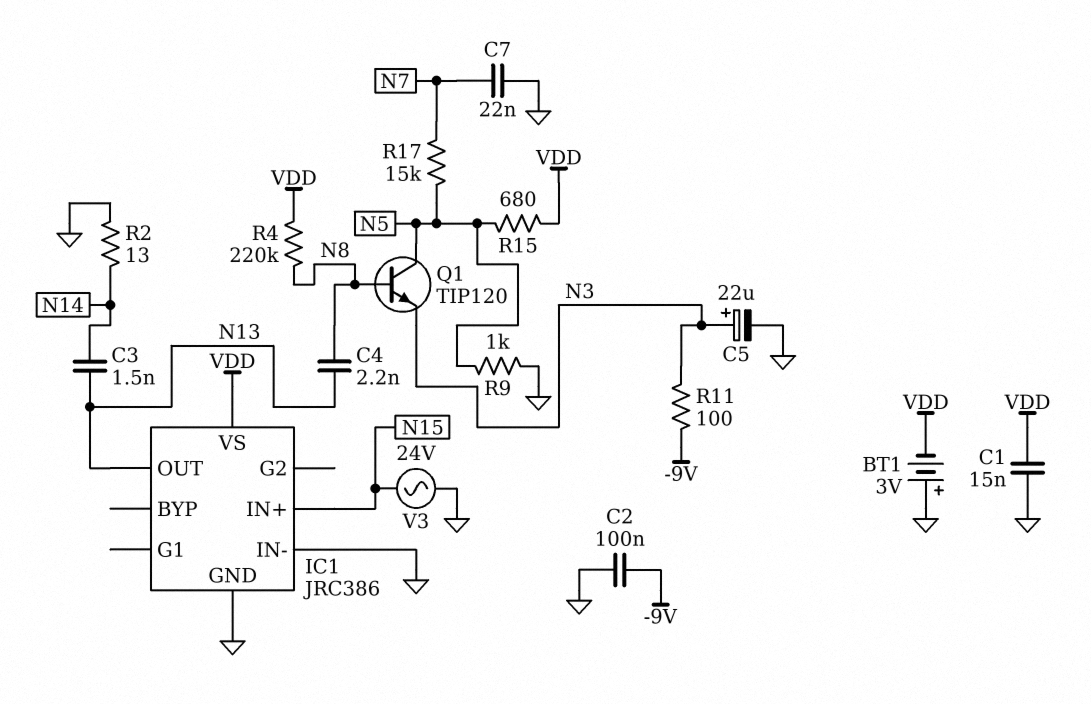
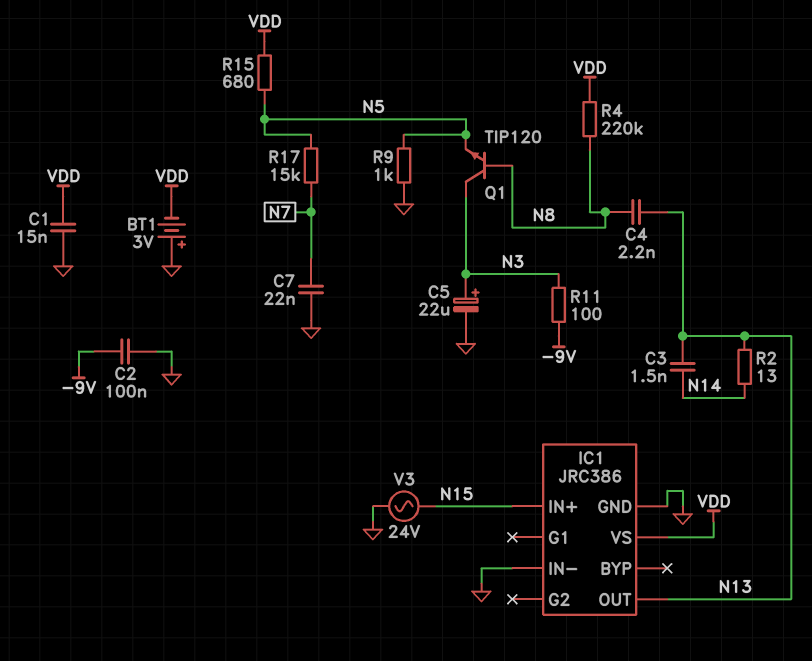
Q1: NPN TIP120 (B N8, C N5, E N3) -> NPN TIP120 (B N8, C N3, E N5)
R2: 13 (GND, N14) -> 13 (N13, N14)

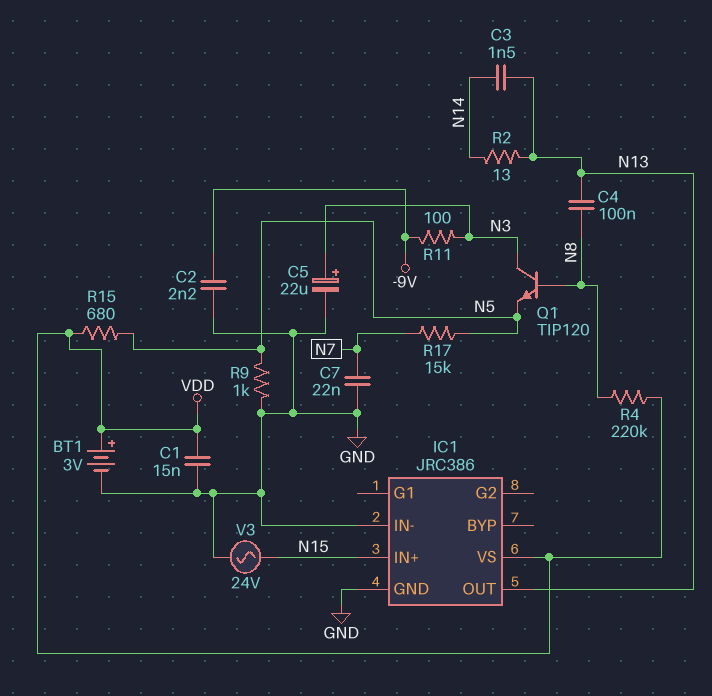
BT1: 3V (plus GND, minus VDD) -> 3V (plus VDD, minus GND)
C2: 100nF (-9V, GND) -> 2.2nF (-9V, GND)
C4: 2.2nF (N8, N13) -> 100nF (N8, N13)

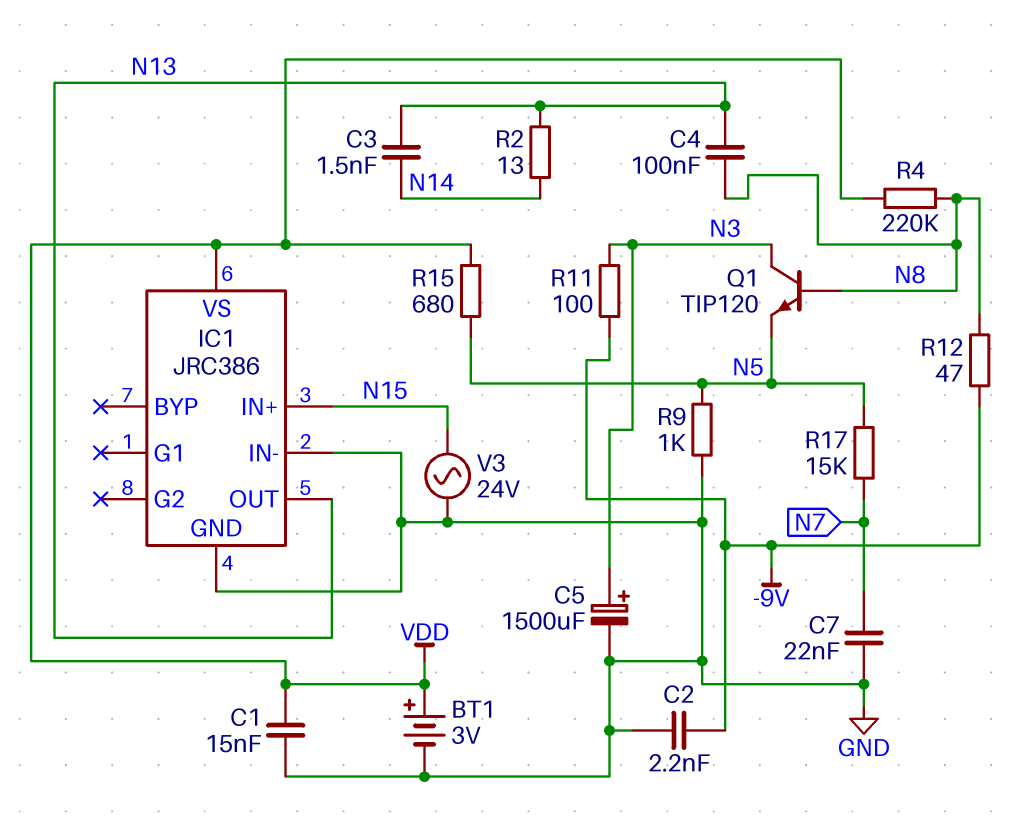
C5: 22uF (plus N3, minus GND) -> 1500uF (plus N3, minus GND)
R12: none -> 47 (-9V, N8)

